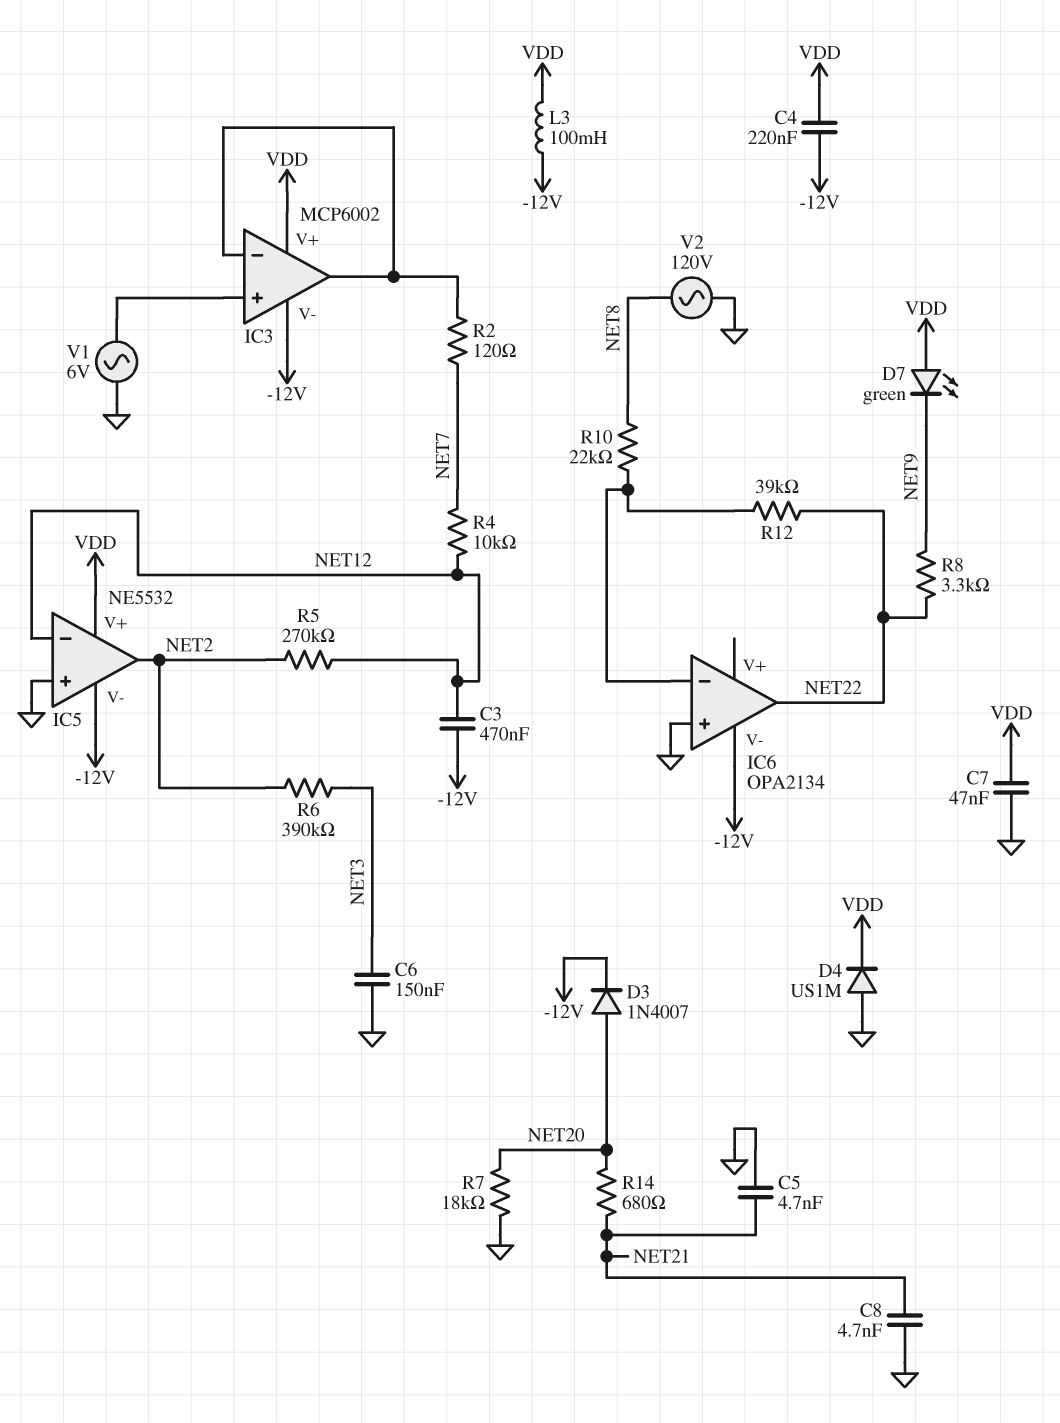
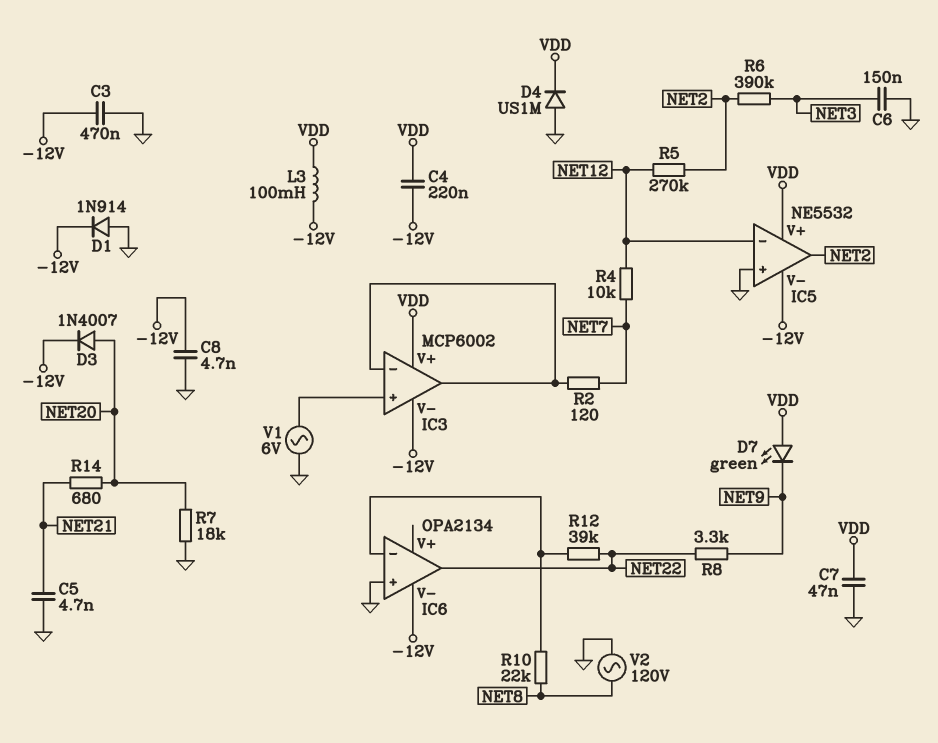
C3: 470nF (-12V, NET12) -> 470nF (-12V, GND)
C8: 4.7nF (GND, NET21) -> 4.7nF (-12V, GND)
D1: none -> diode 1N914 (A GND, K -12V)

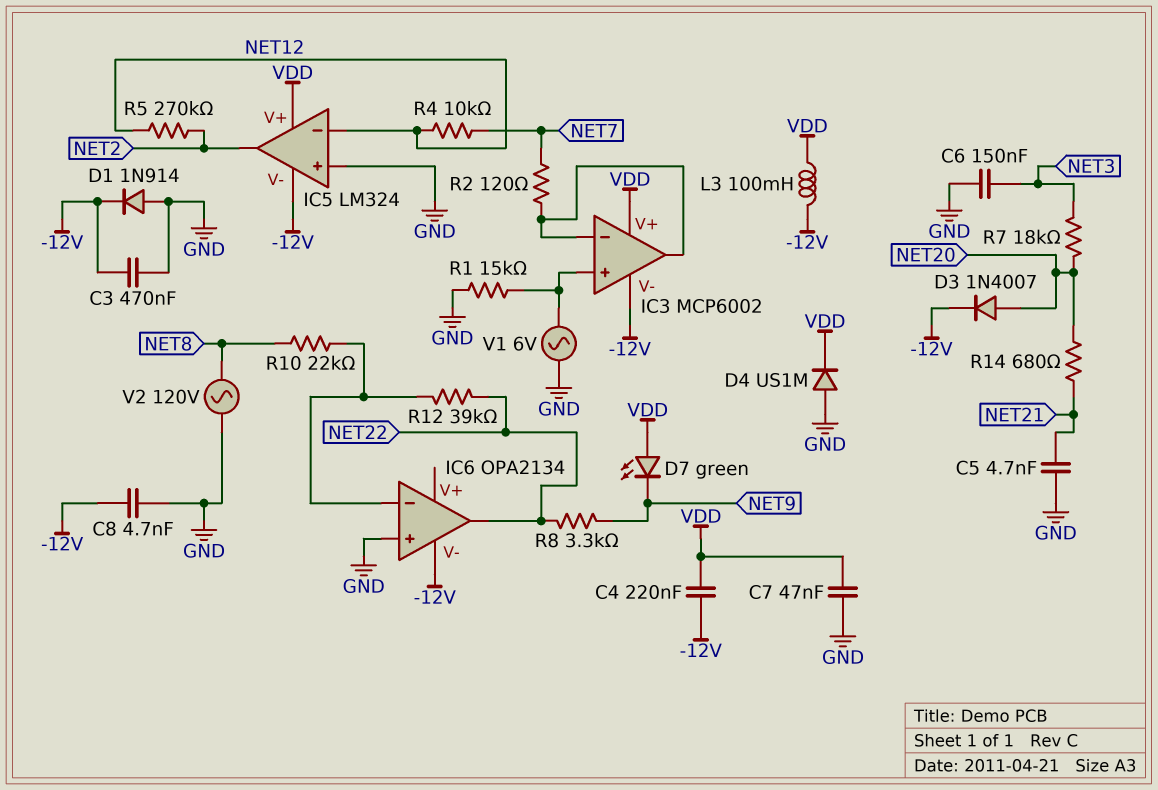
IC5: NE5532 -> LM324
R1: none -> 15k (GND, IC3/in+)
R6: 390k (NET2, NET3) -> none
R7: 18k (GND, NET20) -> 18k (NET3, NET20)

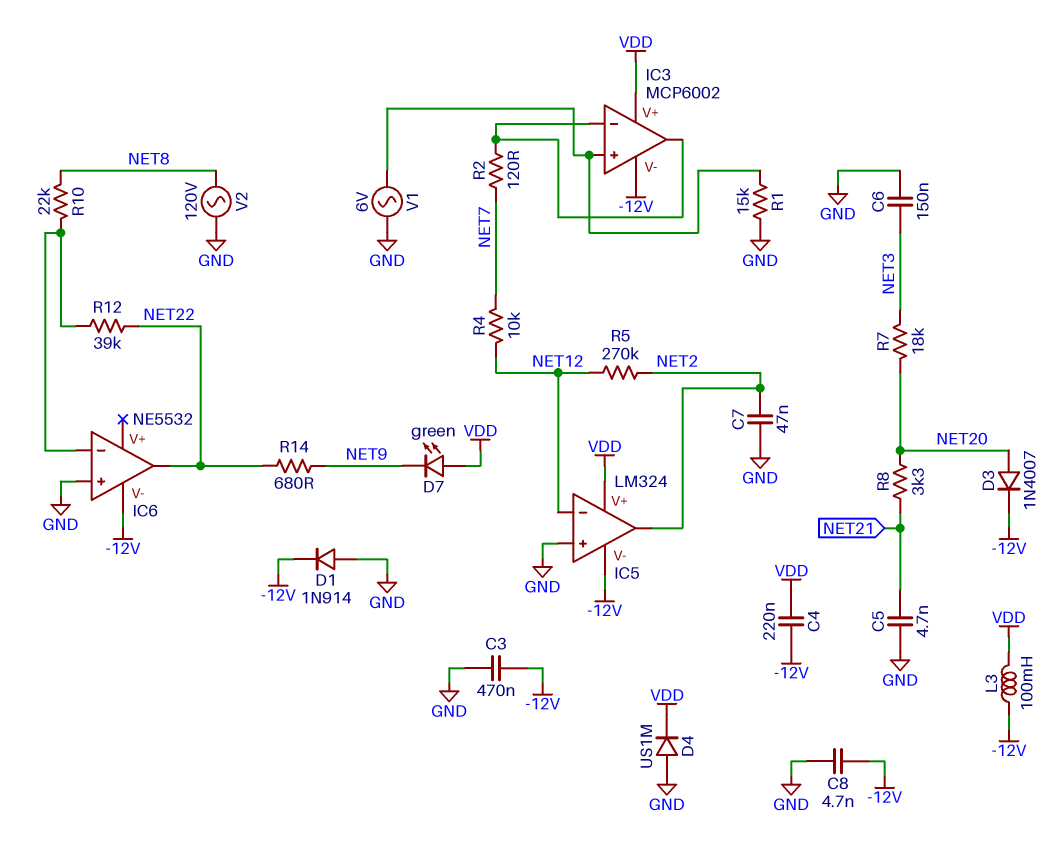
C7: 47nF (GND, VDD) -> 47nF (GND, NET2)
IC6: OPA2134 -> NE5532
R8: 3.3k (NET9, NET22) -> 3.3k (NET20, NET21)
R14: 680 (NET20, NET21) -> 680 (NET9, NET22)

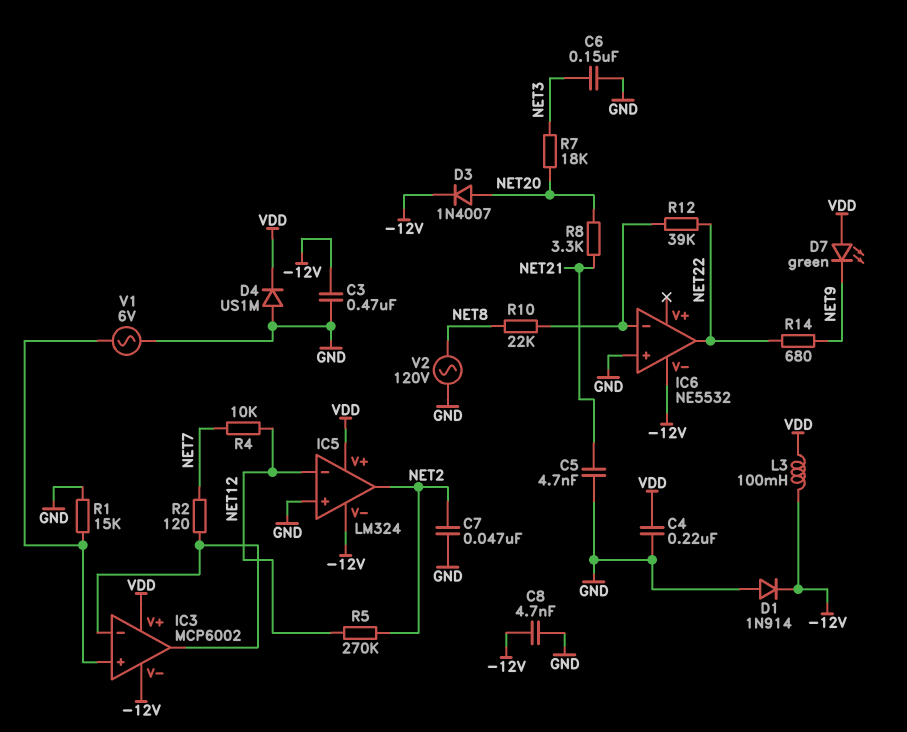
C4: 220nF (-12V, VDD) -> 220nF (GND, VDD)

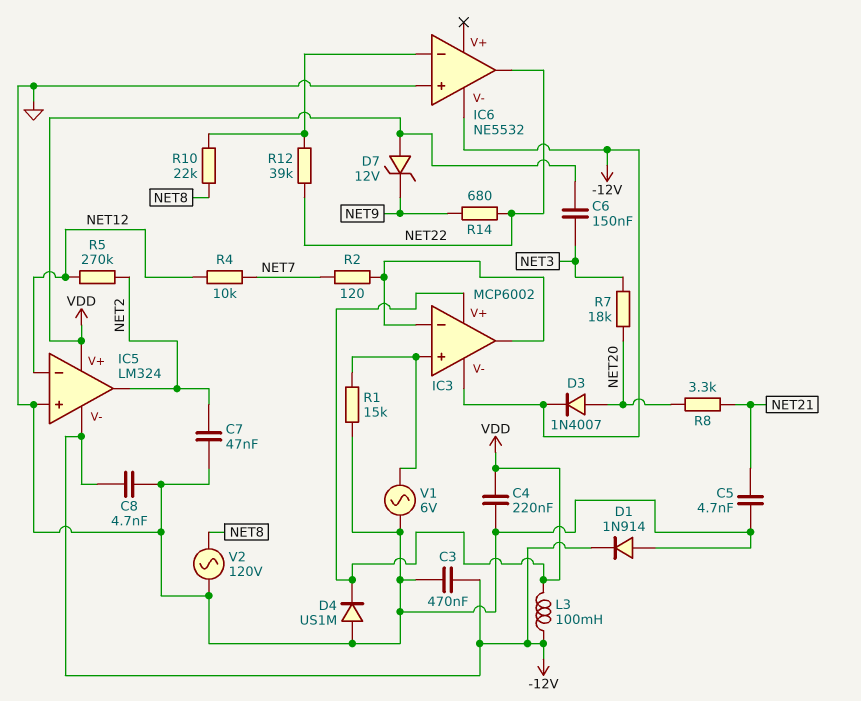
C6: 150nF (GND, NET3) -> 150nF (NET3, VDD)
D7: LED green (A VDD, K NET9) -> zener 12V (A VDD, K NET9)

